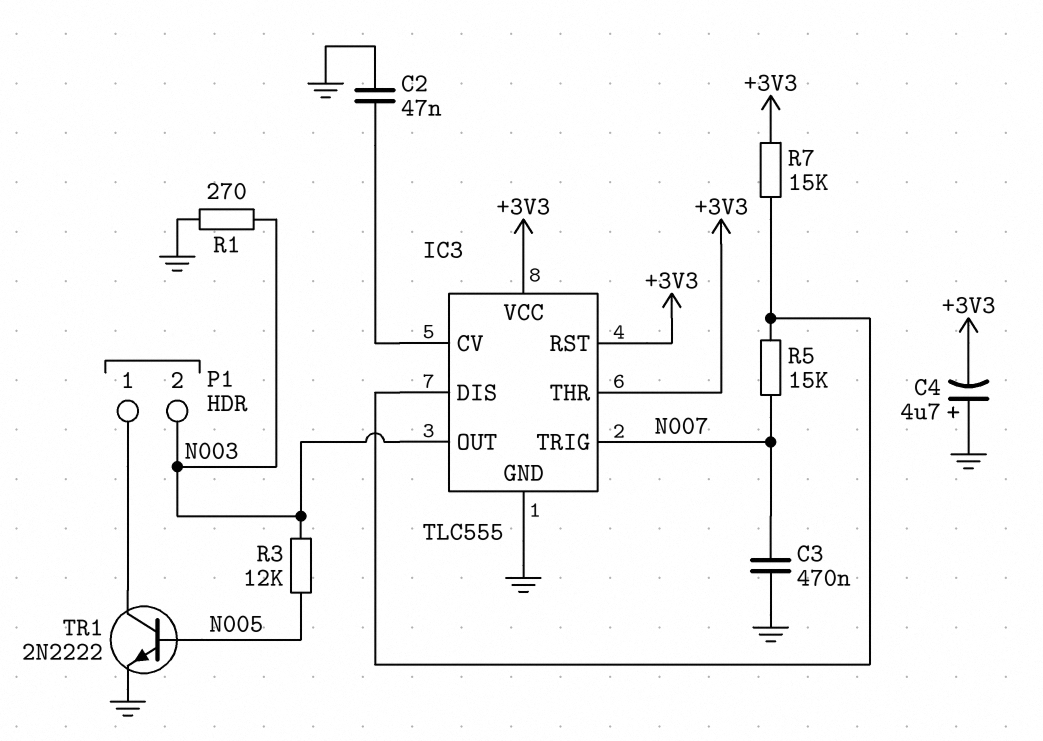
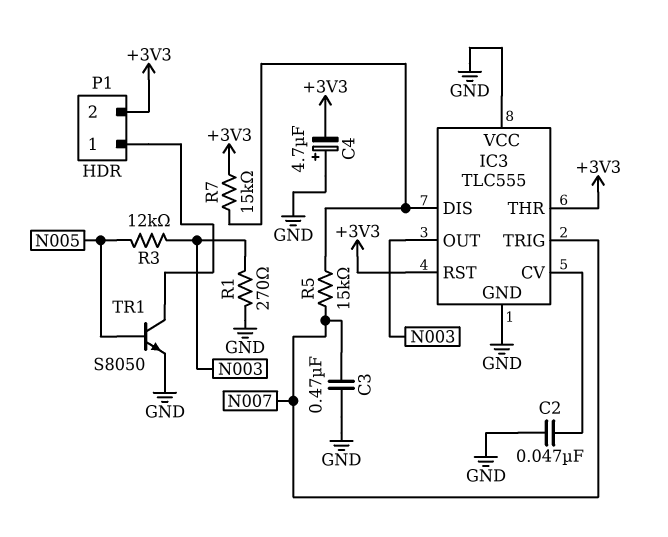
IC3 pin VCC: +3V3 -> GND
P1 pin 2: N003 -> +3V3
TR1: NPN 2N2222 (B N005, C P1/1, E GND) -> NPN S8050 (B N005, C P1/1, E GND)

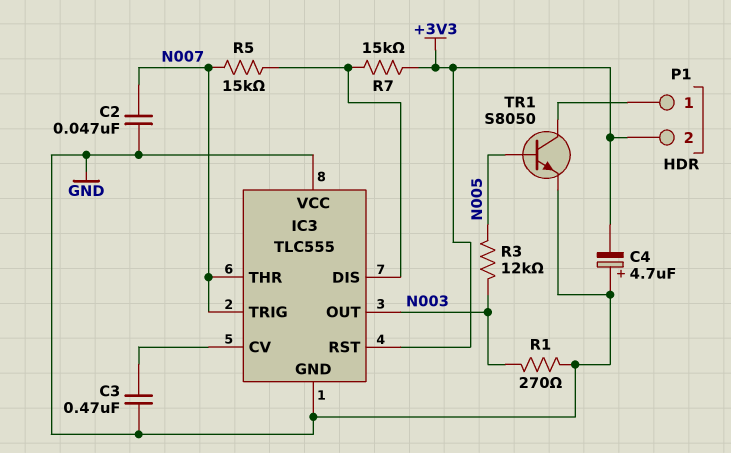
C2: 47nF (GND, IC3/CV) -> 47nF (GND, N007)
C3: 470nF (GND, N007) -> 470nF (GND, IC3/CV)
IC3 pin THR: +3V3 -> N007

